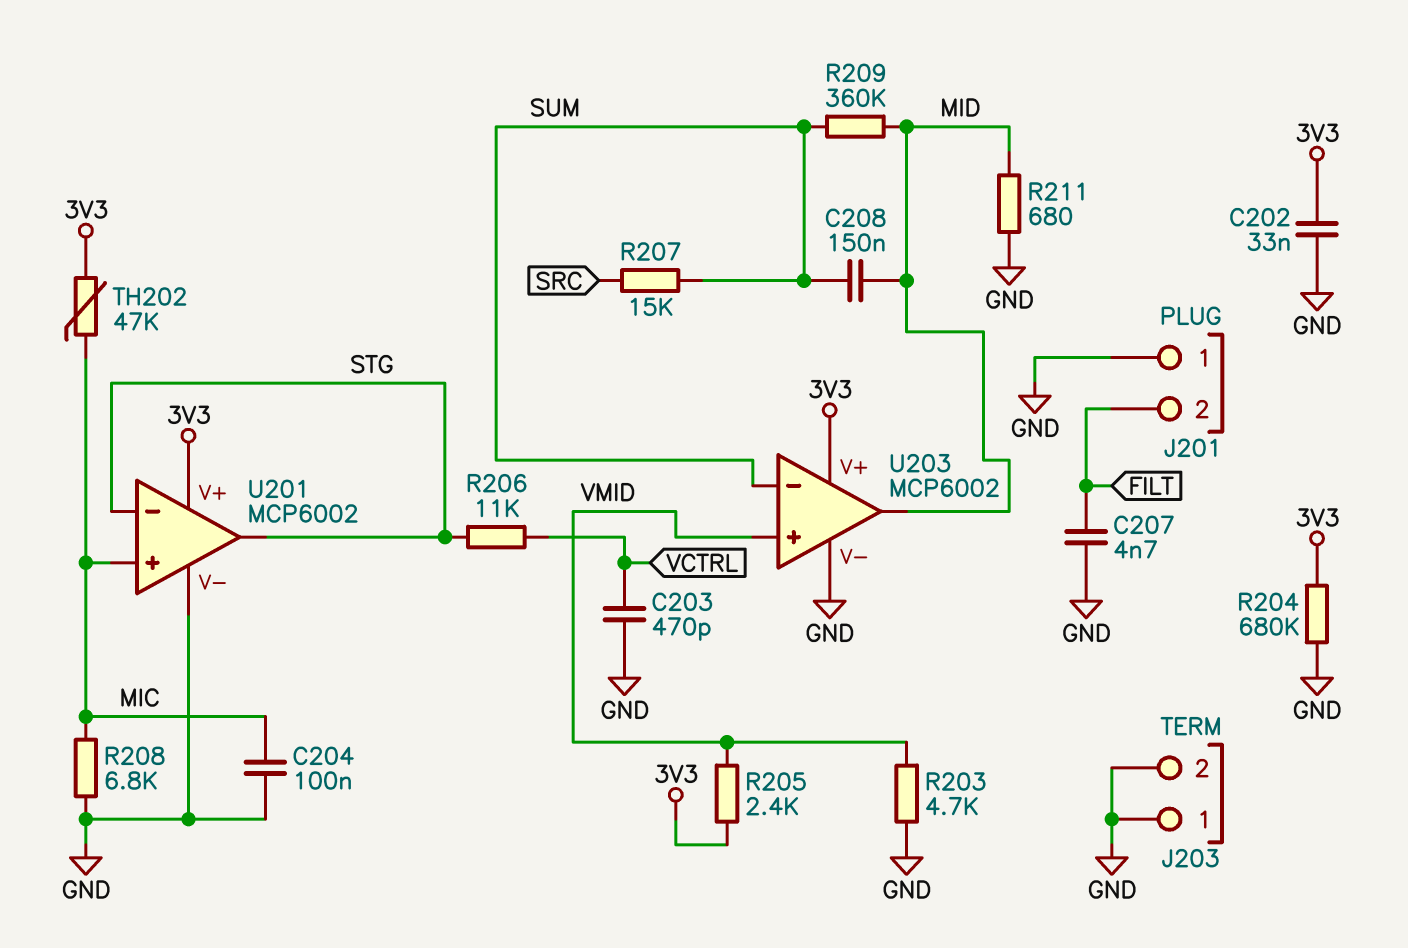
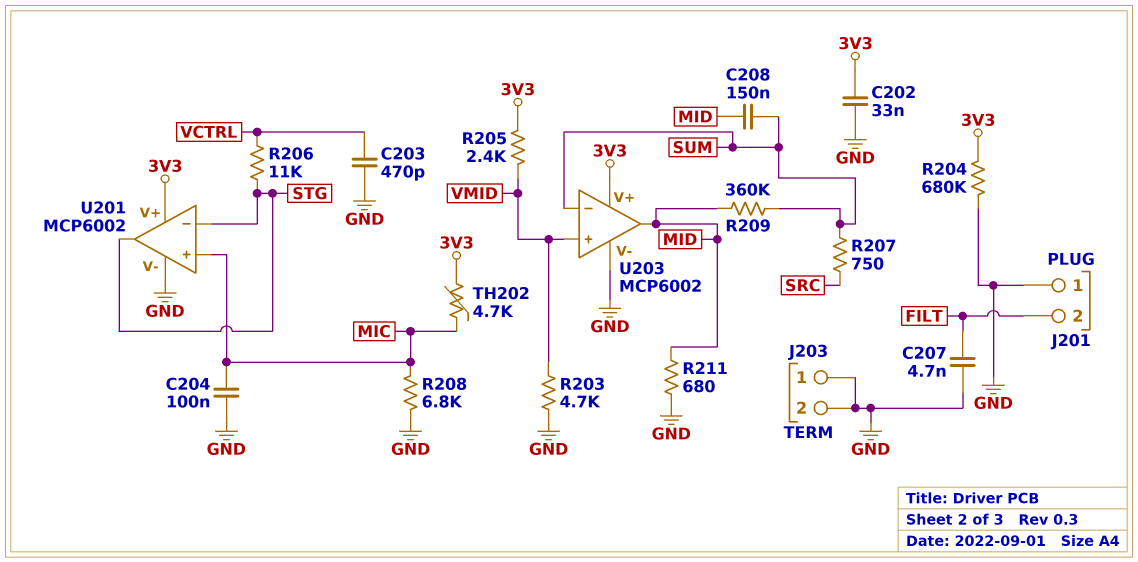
R207: 15k (SRC, SUM) -> 750 (SRC, SUM)
TH202: 47k (3V3, MIC) -> 4.7k (3V3, MIC)

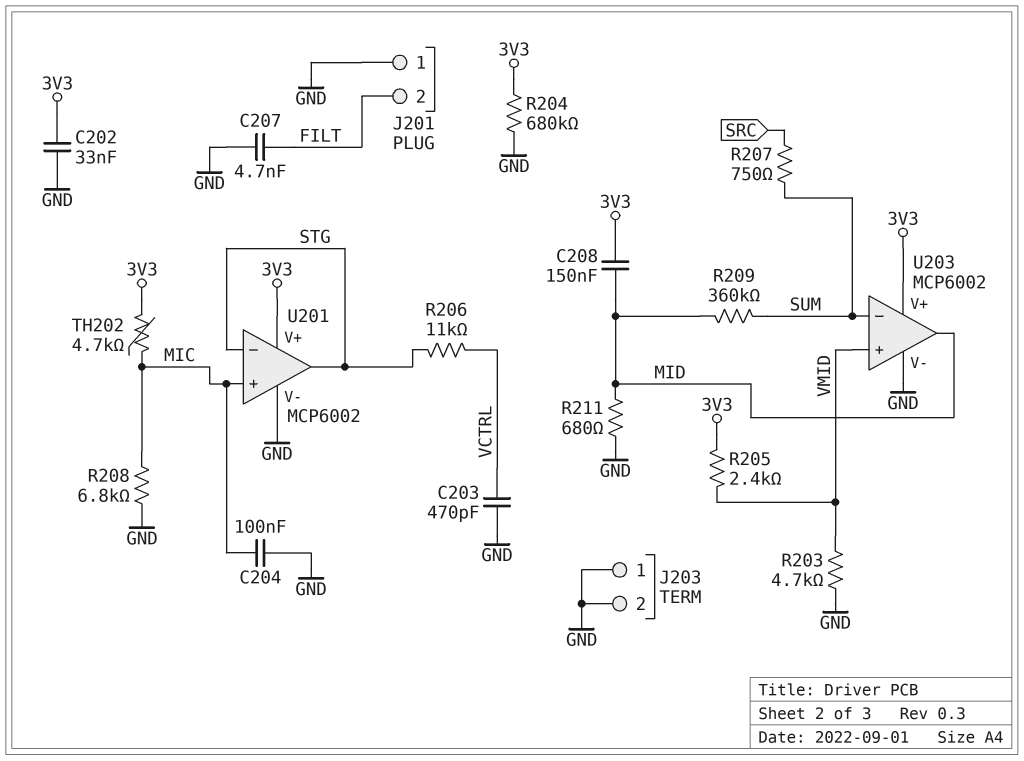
C208: 150nF (MID, SUM) -> 150nF (3V3, MID)

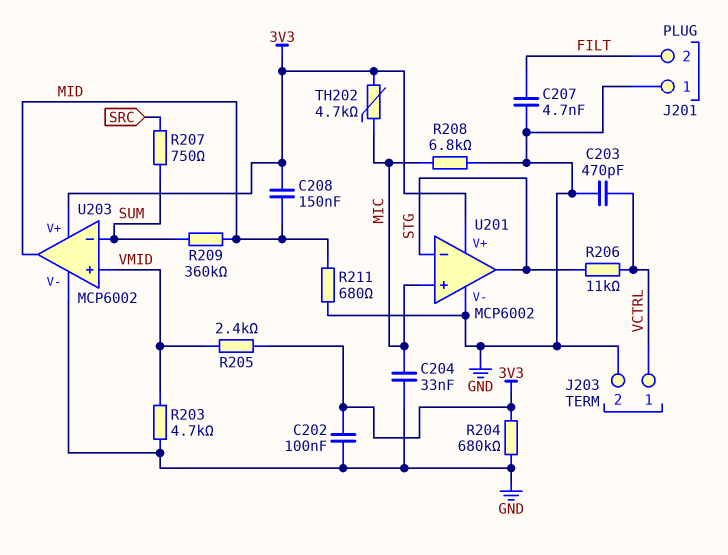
C202: 33nF (3V3, GND) -> 100nF (3V3, GND)
C204: 100nF (GND, MIC) -> 33nF (GND, MIC)
J203 pin 1: GND -> VCTRL

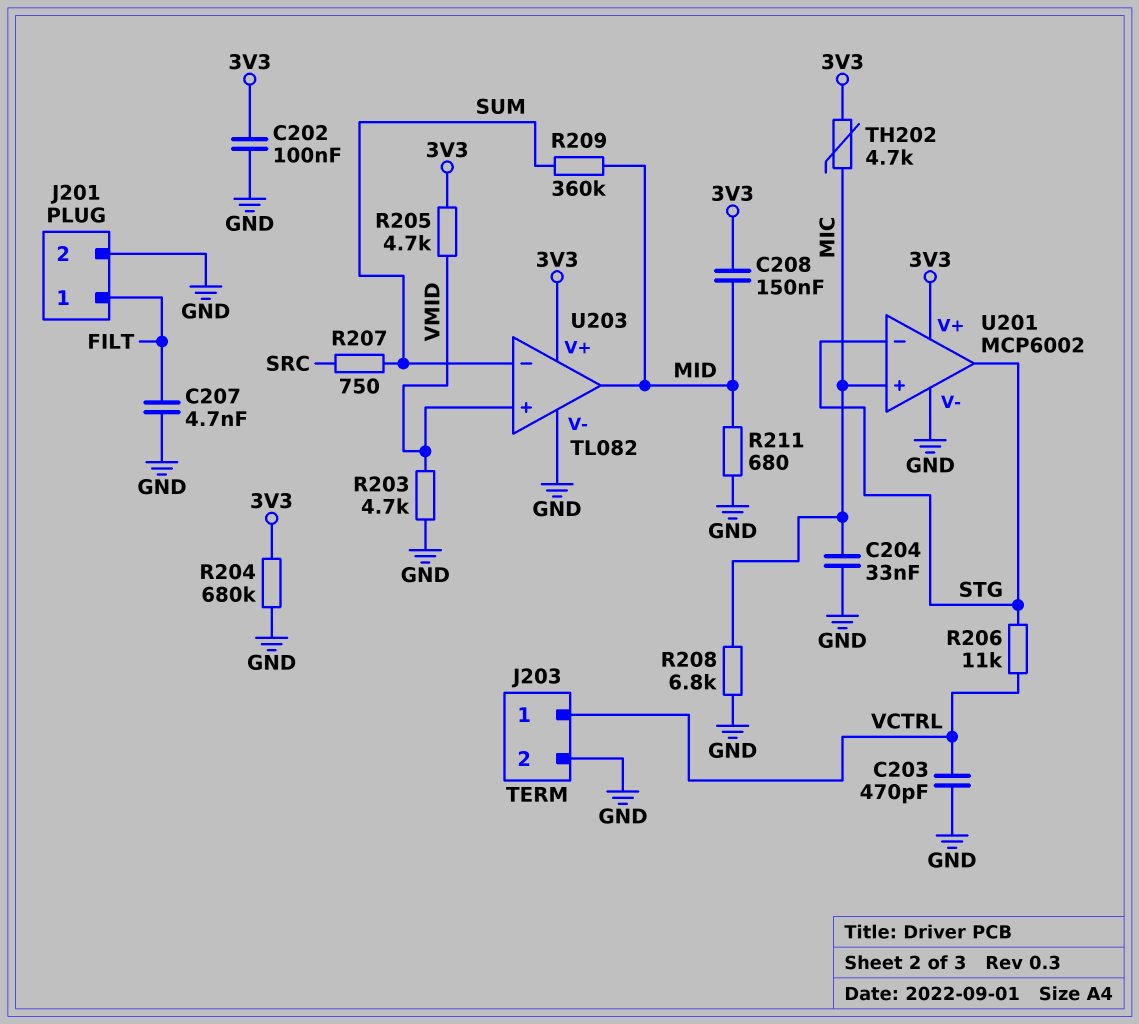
J201 pin 1: GND -> FILT
J201 pin 2: FILT -> GND
R205: 2.4k (3V3, VMID) -> 4.7k (3V3, VMID)
U203: MCP6002 -> TL082

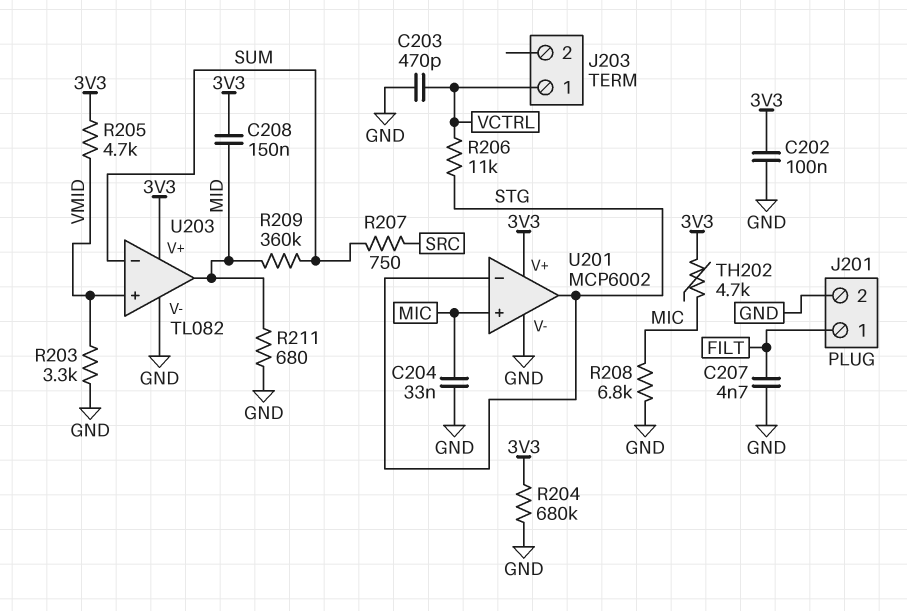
J203 pin 2: GND -> none
R203: 4.7k (GND, VMID) -> 3.3k (GND, VMID)

